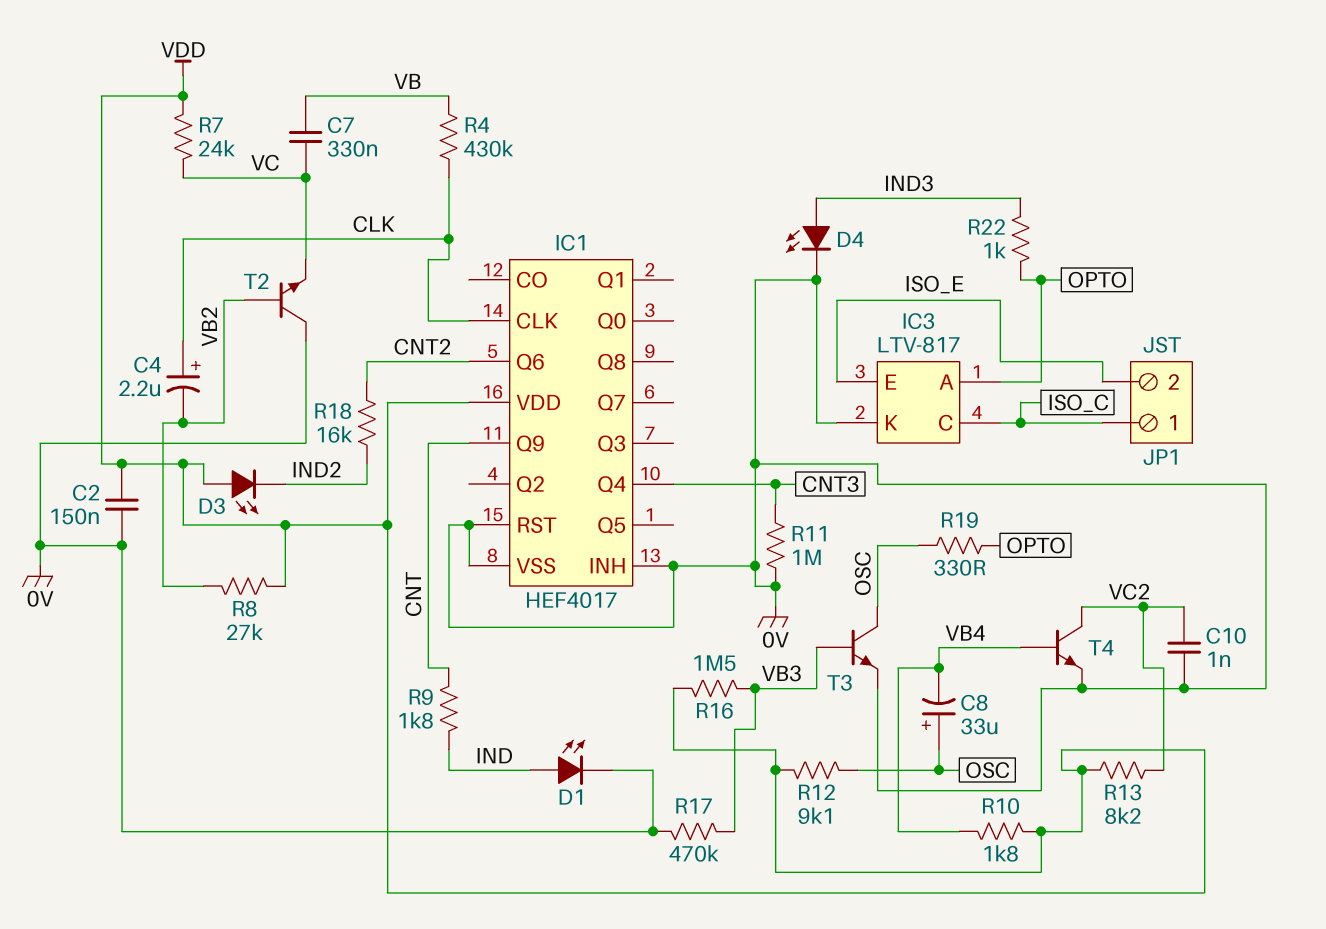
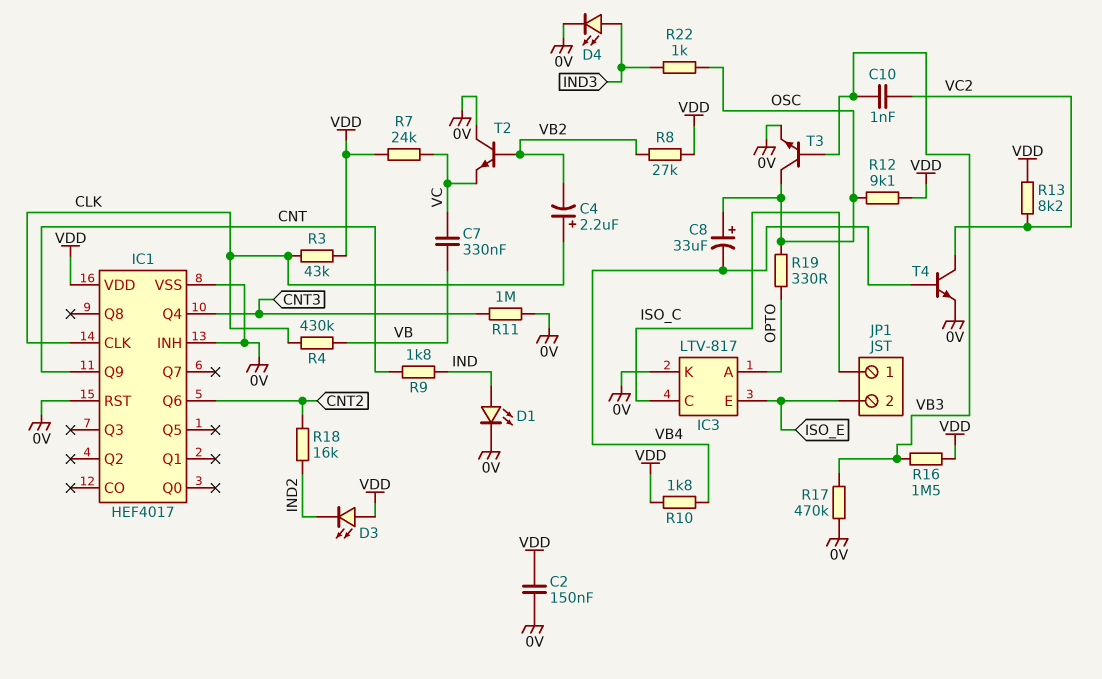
C10: 1nF (0V, VC2) -> 1nF (VB3, VC2)
R3: none -> 43k (CLK, VDD)
R22: 1k (IND3, OPTO) -> 1k (IND3, OSC)

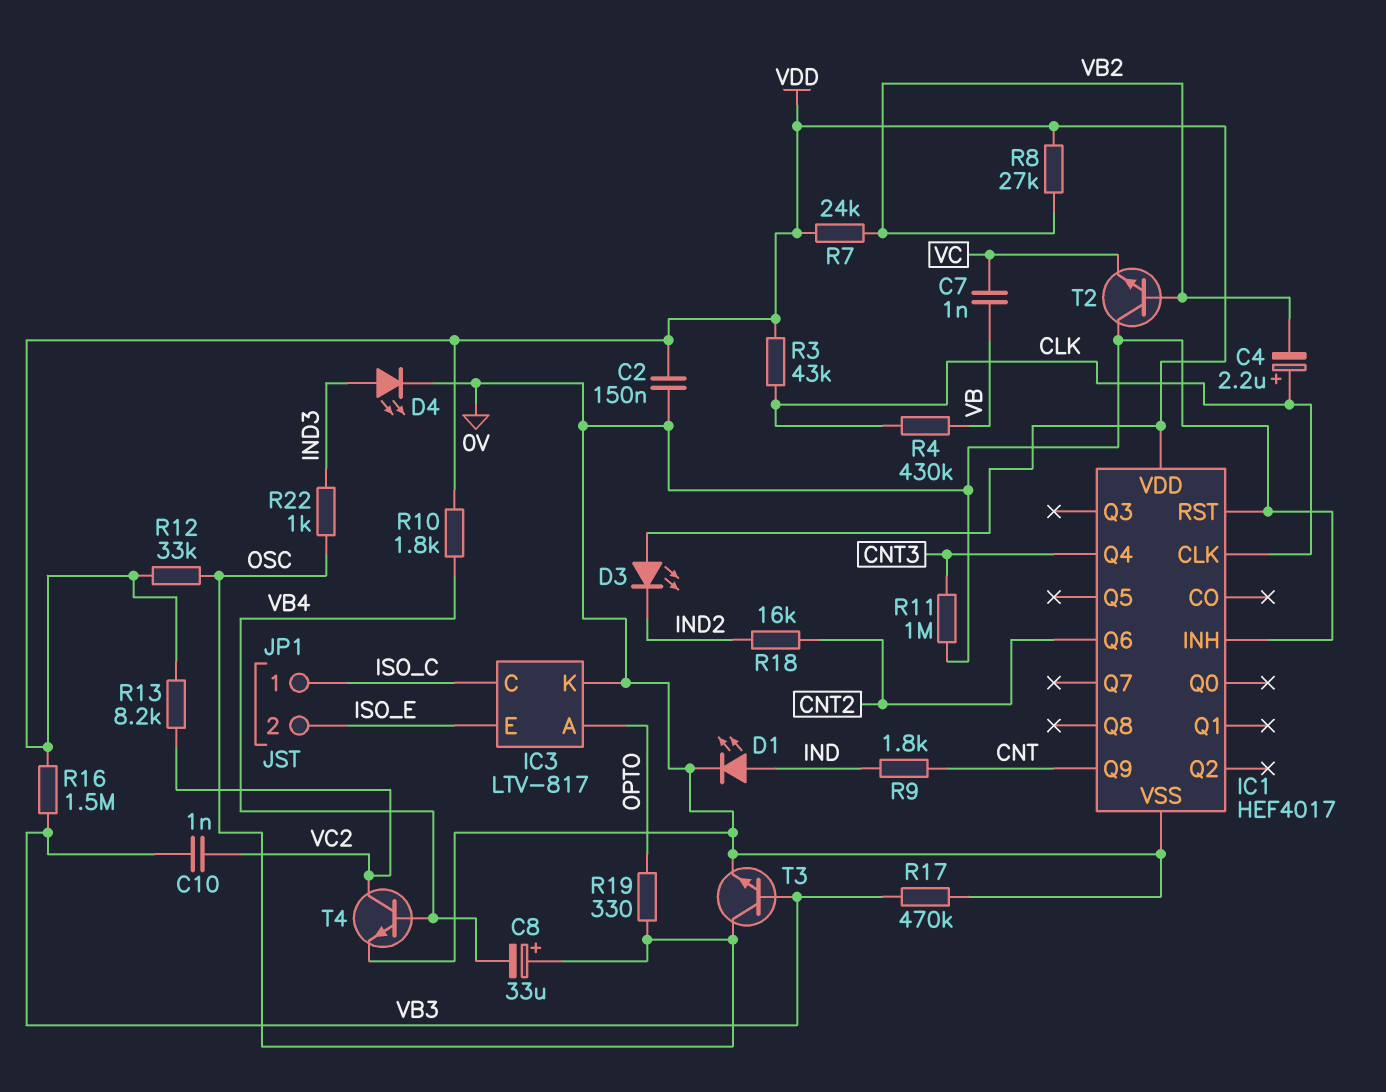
C7: 330nF (VB, VC) -> 1nF (VB, VC)
R7: 24k (VC, VDD) -> 24k (VB2, VDD)
R12: 9.1k (OSC, VDD) -> 33k (OSC, VDD)

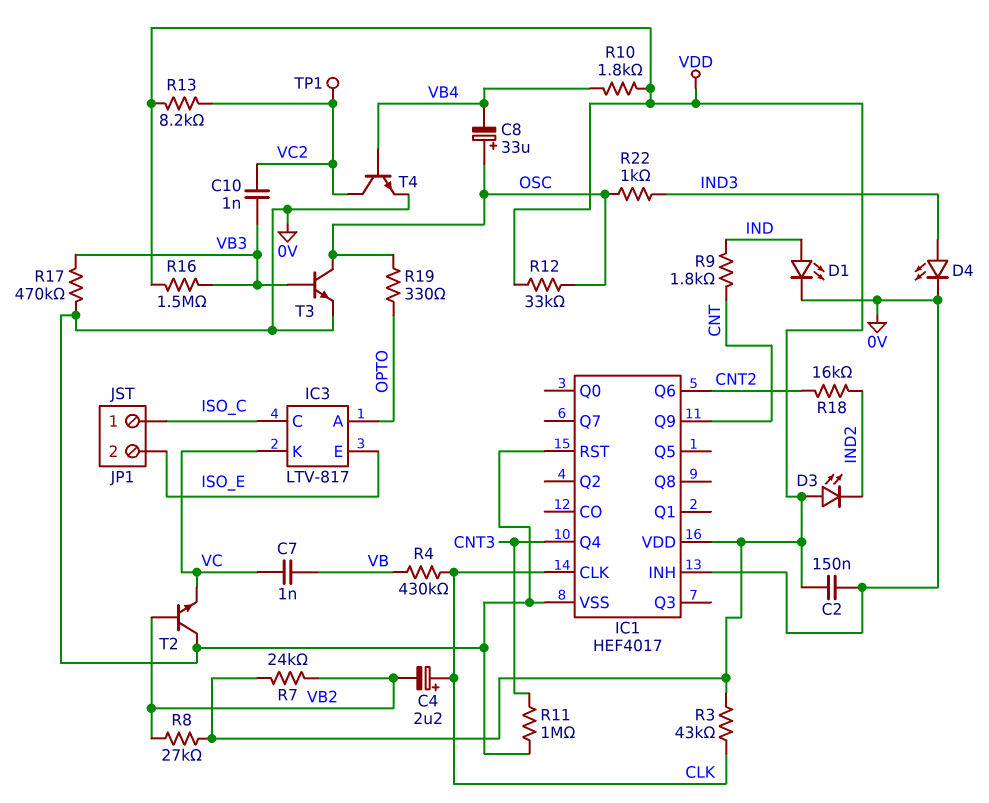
IC3 pin K: 0V -> VC
TP1: none -> test point (VC2)

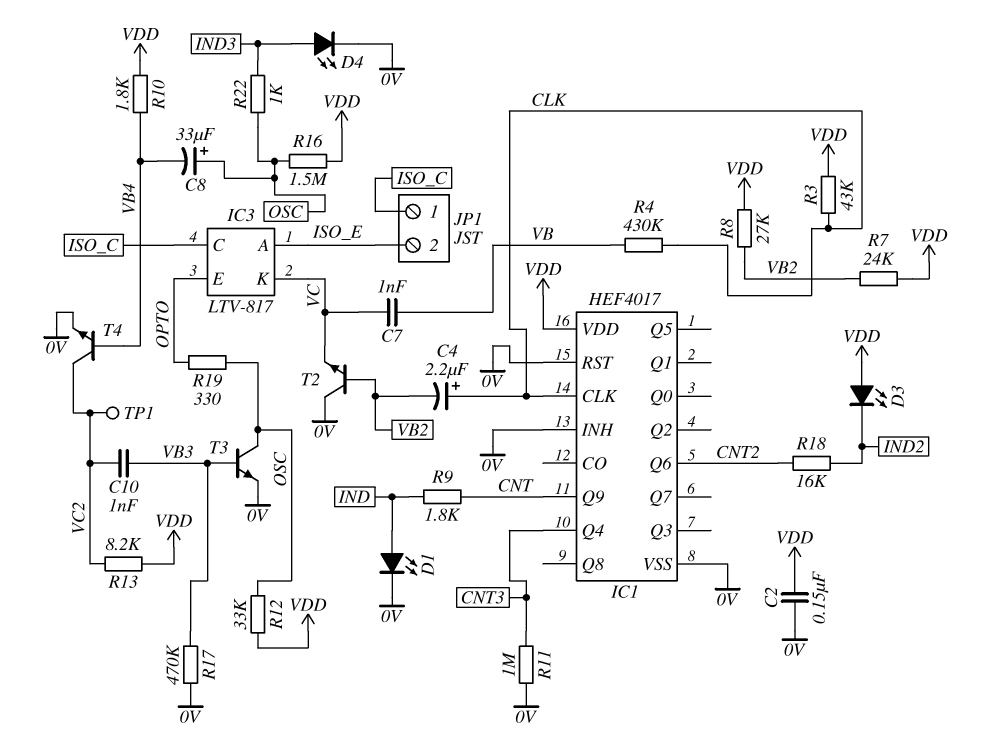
IC3 pin A: OPTO -> ISO_E
IC3 pin E: ISO_E -> OPTO
R16: 1.5M (VB3, VDD) -> 1.5M (OSC, VDD)

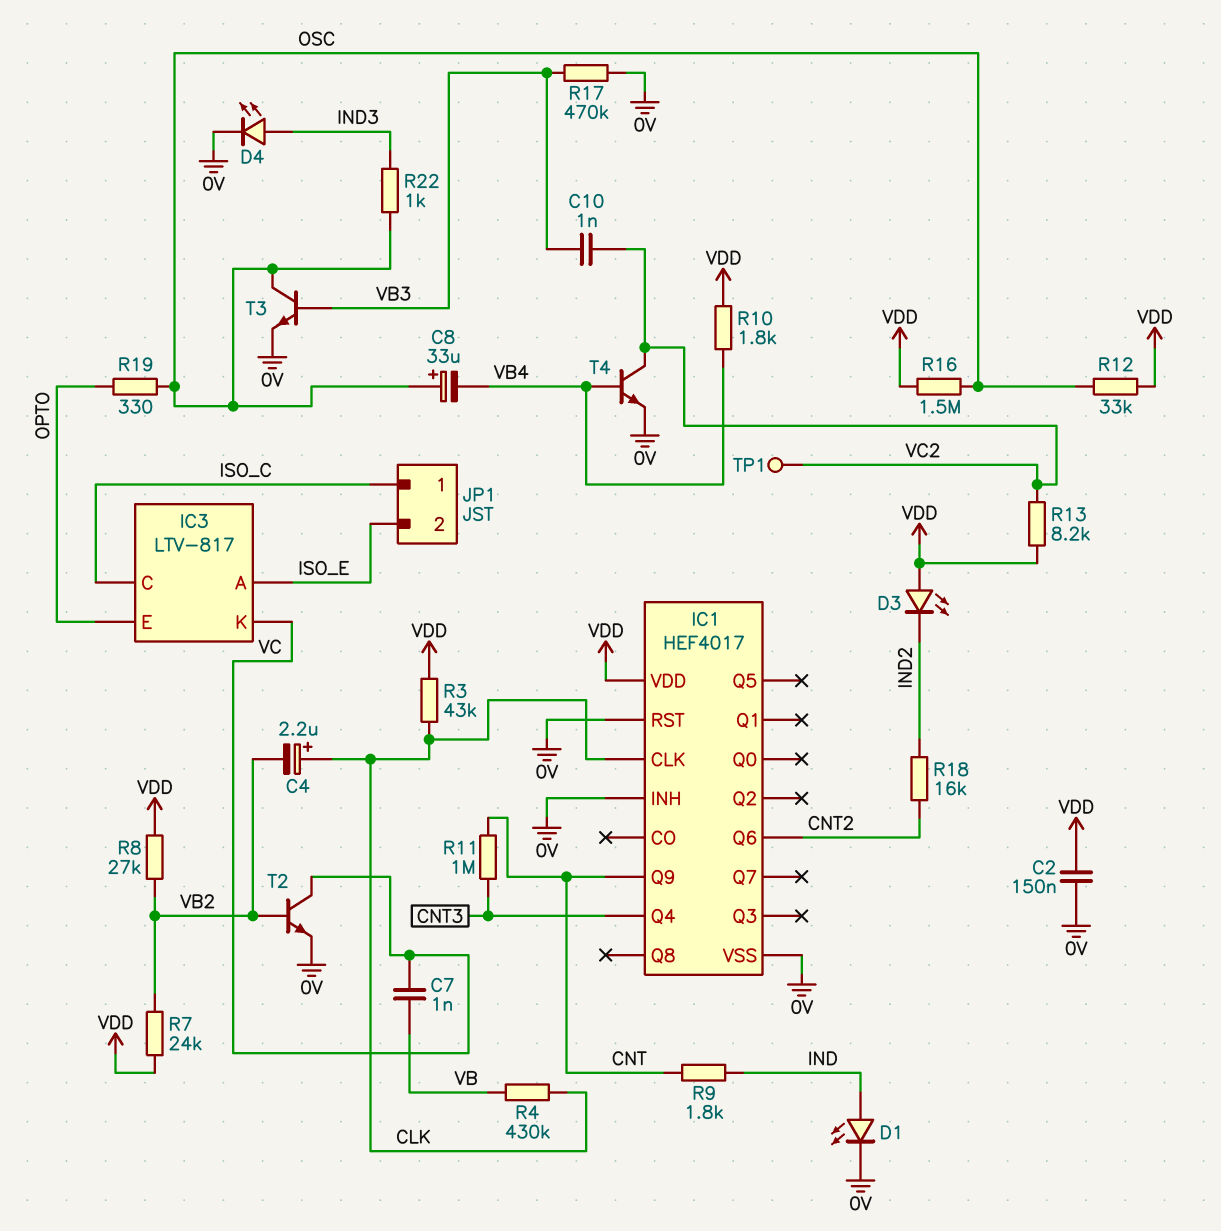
R11: 1M (0V, CNT3) -> 1M (CNT, CNT3)
T2: NPN (B VB2, C 0V, E VC) -> NPN (B VB2, C VC, E 0V)

